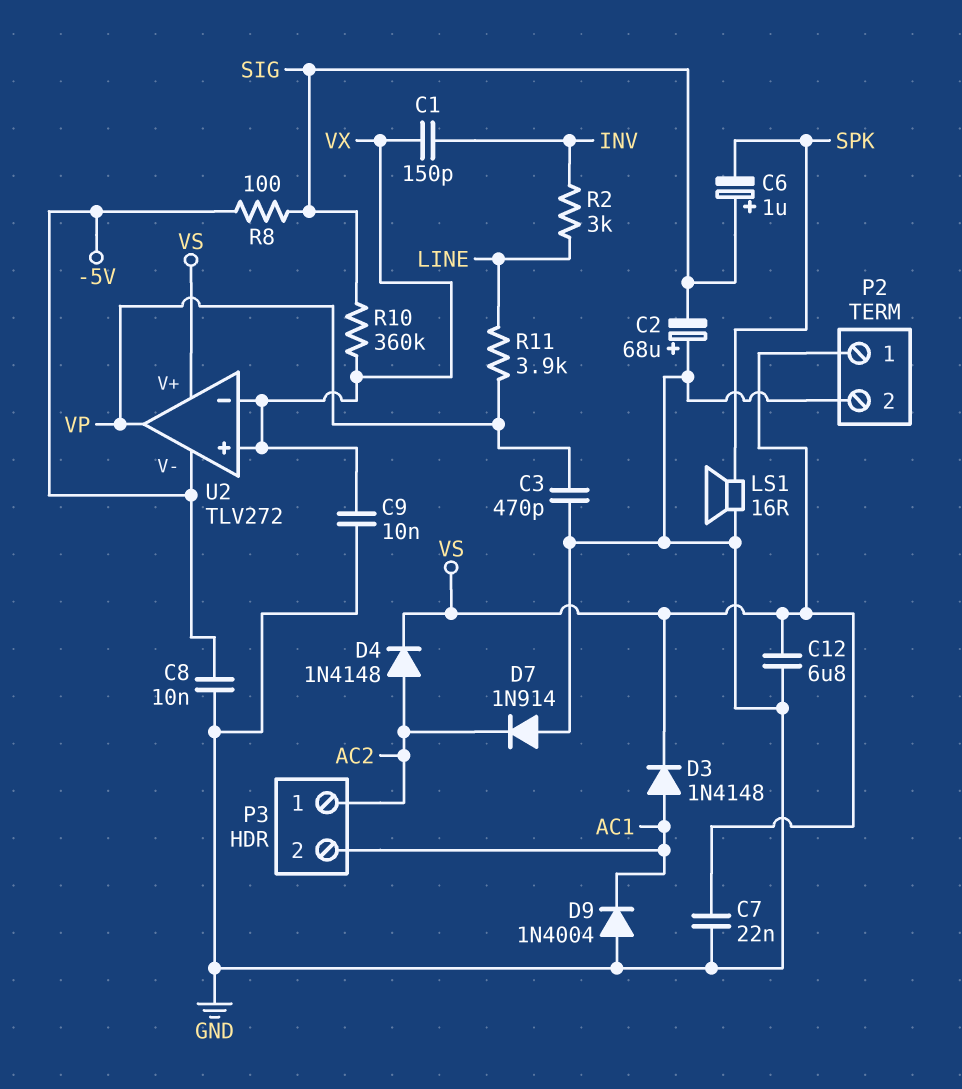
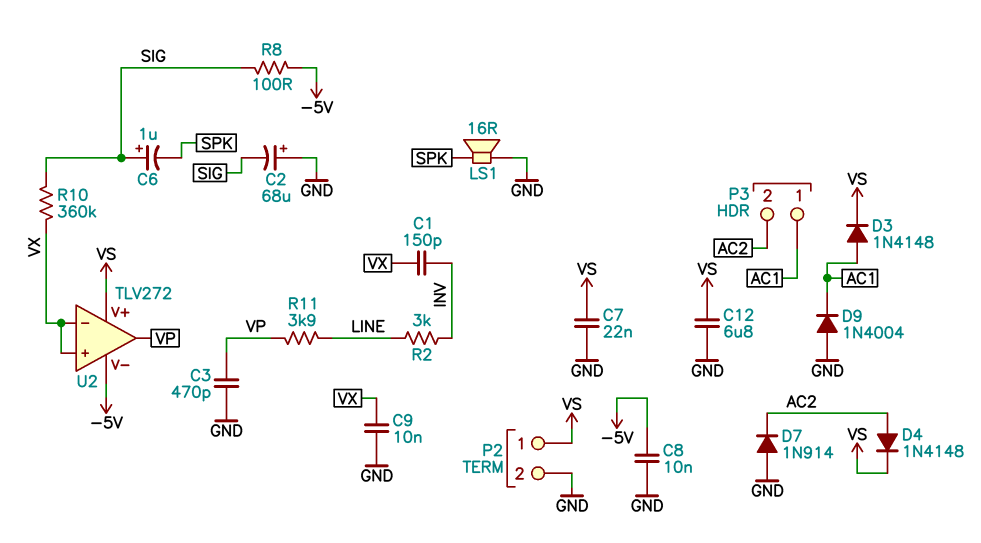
P3 pin 1: AC2 -> AC1
P3 pin 2: AC1 -> AC2

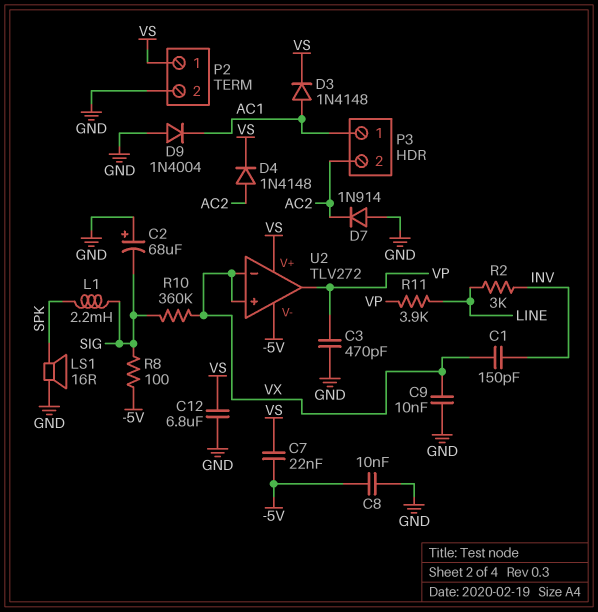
C6: 1uF (plus SIG, minus SPK) -> none
C7: 22nF (GND, VS) -> 22nF (-5V, VS)
L1: none -> 2.2mH (SIG, SPK)

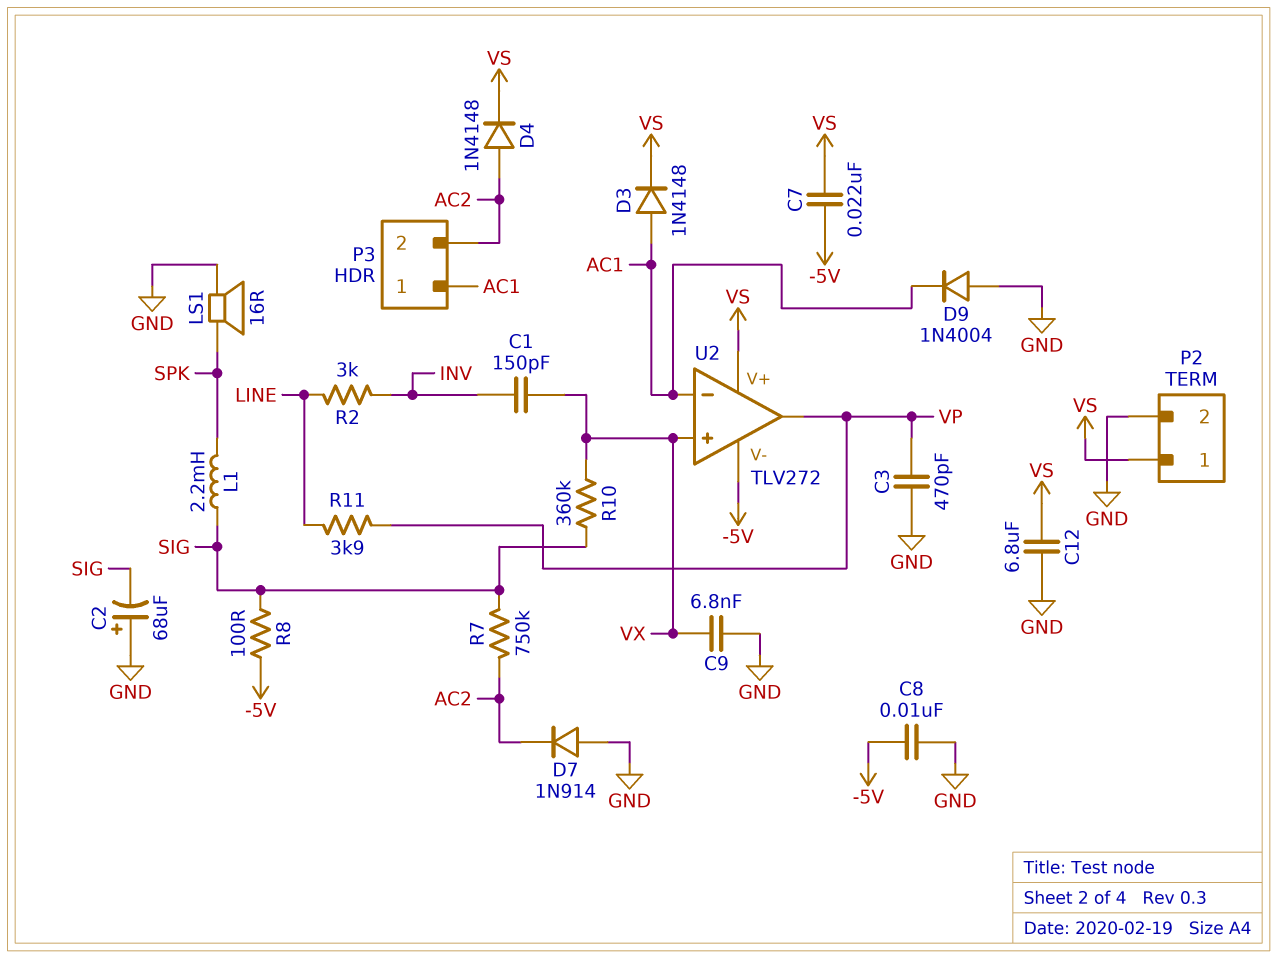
C9: 10nF (GND, VX) -> 6.8nF (GND, VX)
R7: none -> 750k (AC2, SIG)
U2 pin in-: VX -> AC1

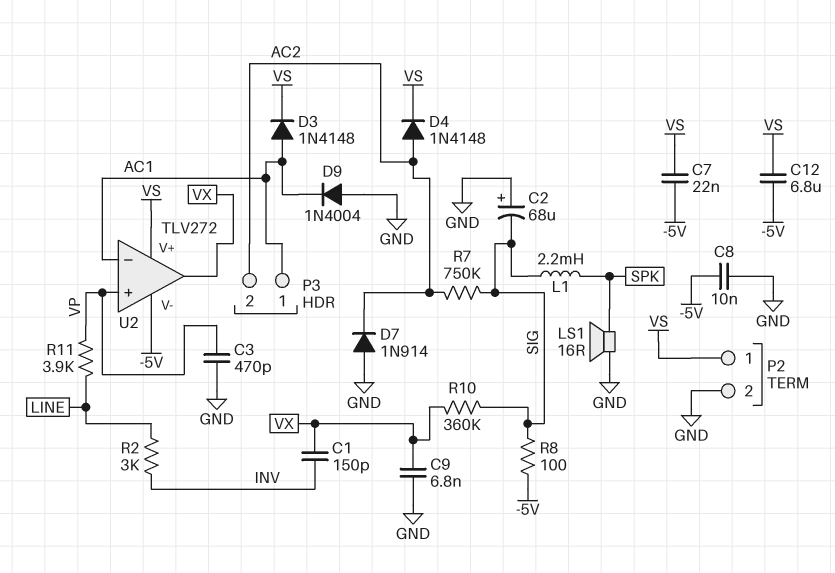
C12: 6.8uF (GND, VS) -> 6.8uF (-5V, VS)
U2 pin in+: VX -> VP
U2 pin out: VP -> VX

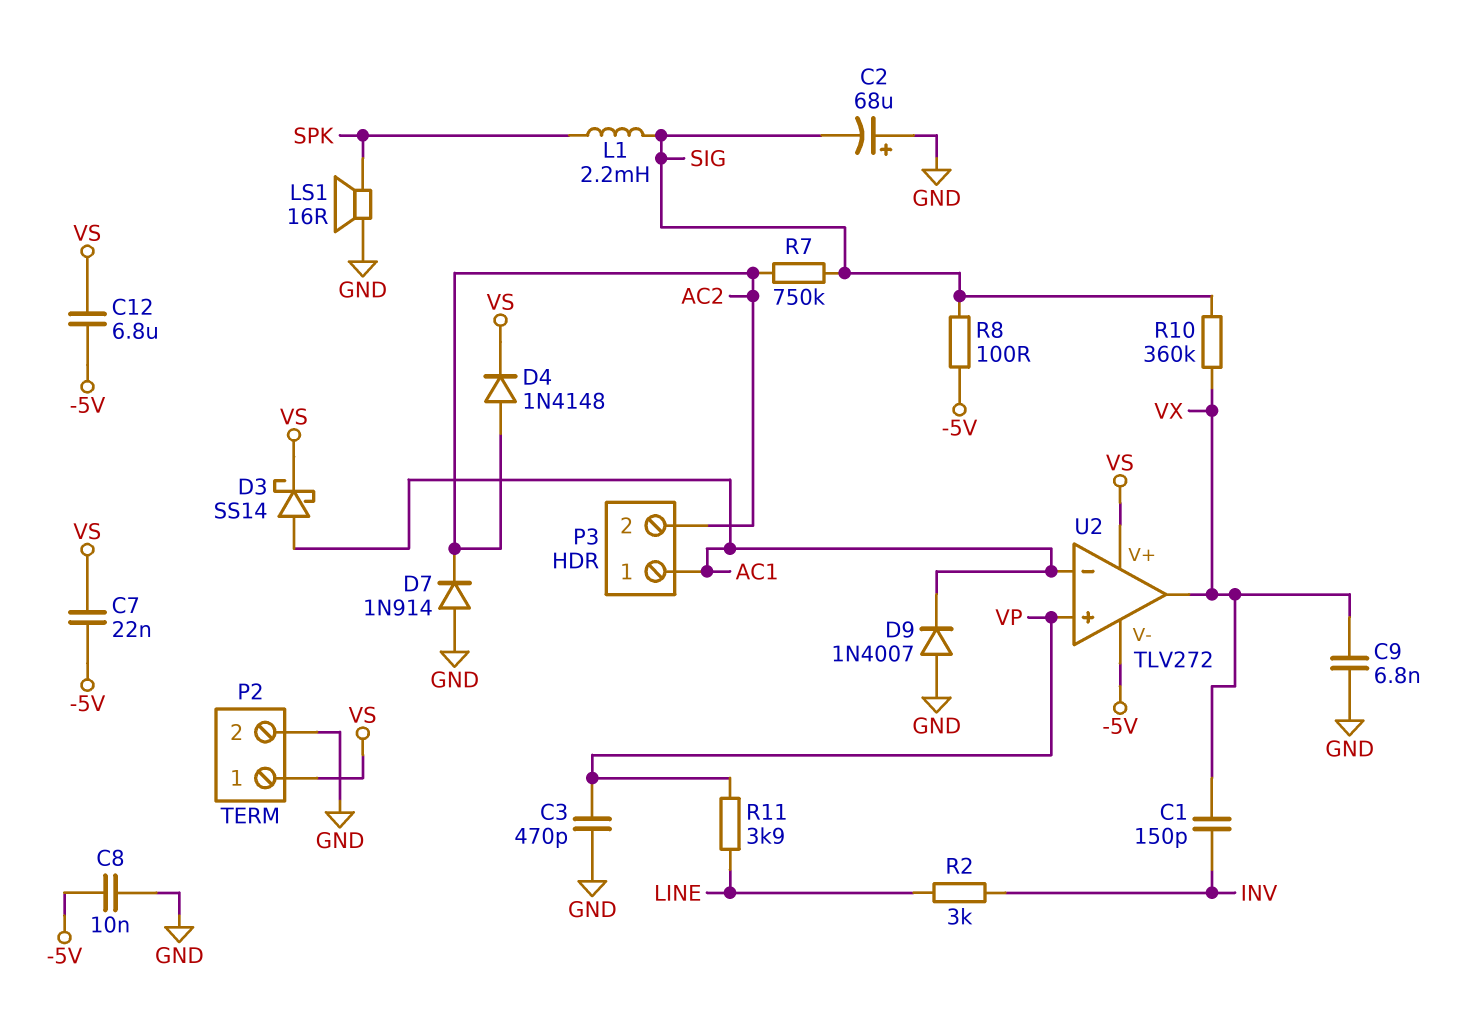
D3: diode 1N4148 (A AC1, K VS) -> schottky SS14 (A AC1, K VS)
D9: diode 1N4004 (A GND, K AC1) -> diode 1N4007 (A GND, K AC1)

